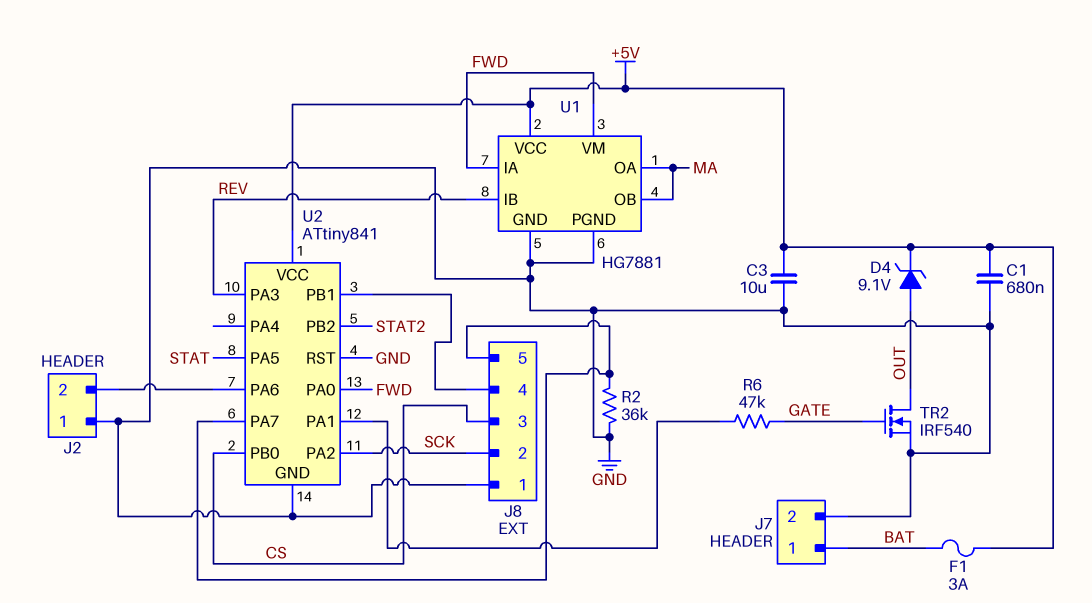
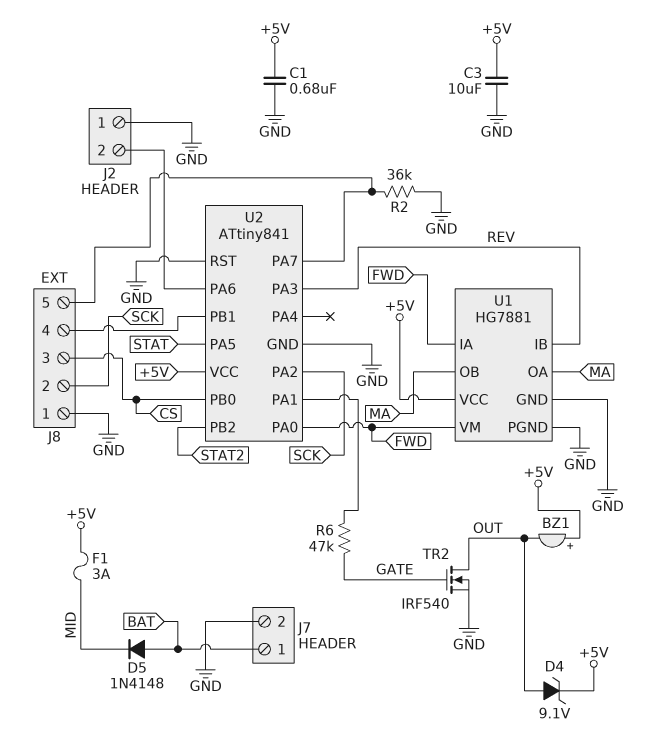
BZ1: none -> buzzer (plus +5V, minus OUT)
D5: none -> diode 1N4148 (A BAT, K MID)
F1: 3A (+5V, BAT) -> 3A (+5V, MID)

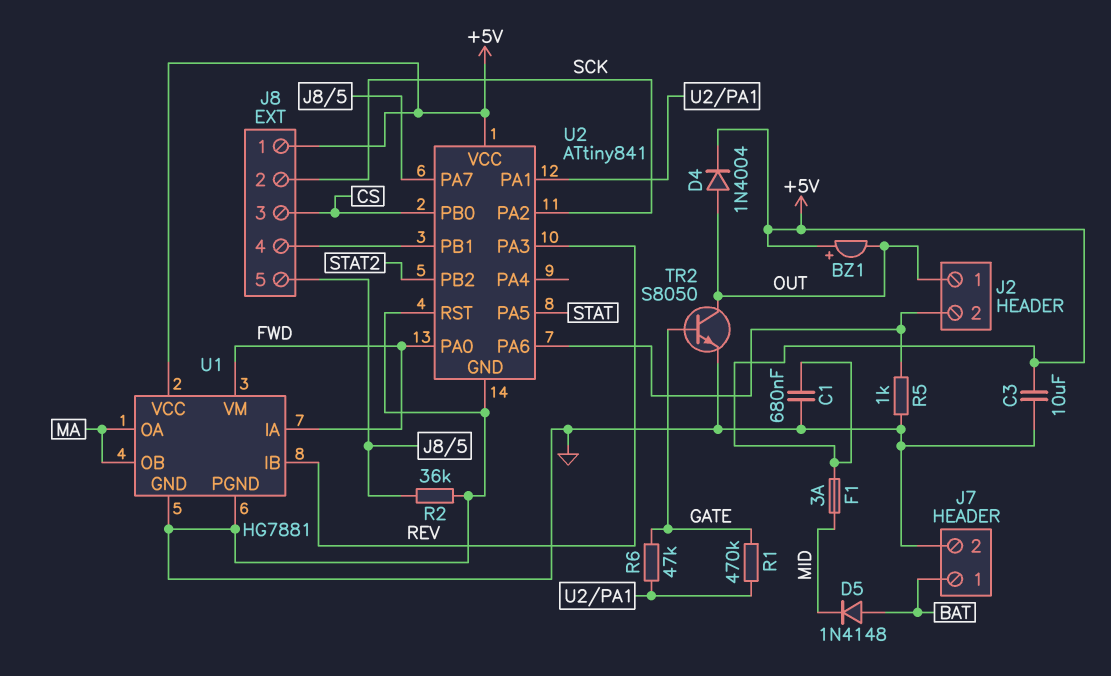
D4: zener 9.1V (A OUT, K +5V) -> diode 1N4004 (A OUT, K +5V)
J2 pin 1: GND -> OUT
J8 pin 1: GND -> +5V
R1: none -> 470k (GATE, U2/PA1)
R5: none -> 1k (GND, J2/2)
TR2: NMOS IRF540 (G GATE, D OUT, S GND) -> NPN S8050 (B GATE, C OUT, E GND)

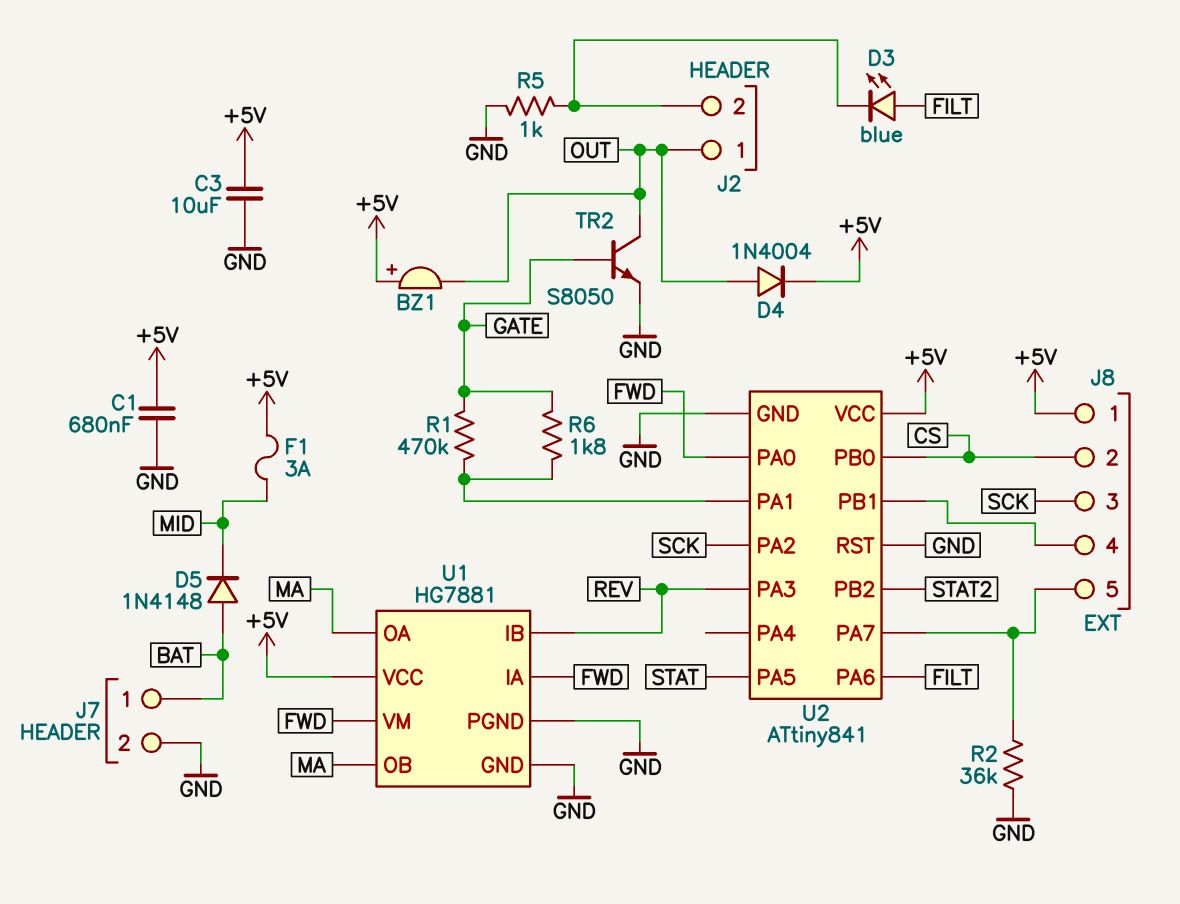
D3: none -> LED blue (A FILT, K J2/2)
J8 pin 2: SCK -> CS
J8 pin 3: CS -> SCK
R6: 47k (GATE, U2/PA1) -> 1.8k (GATE, U2/PA1)
U2 pin PA6: J2/2 -> FILT

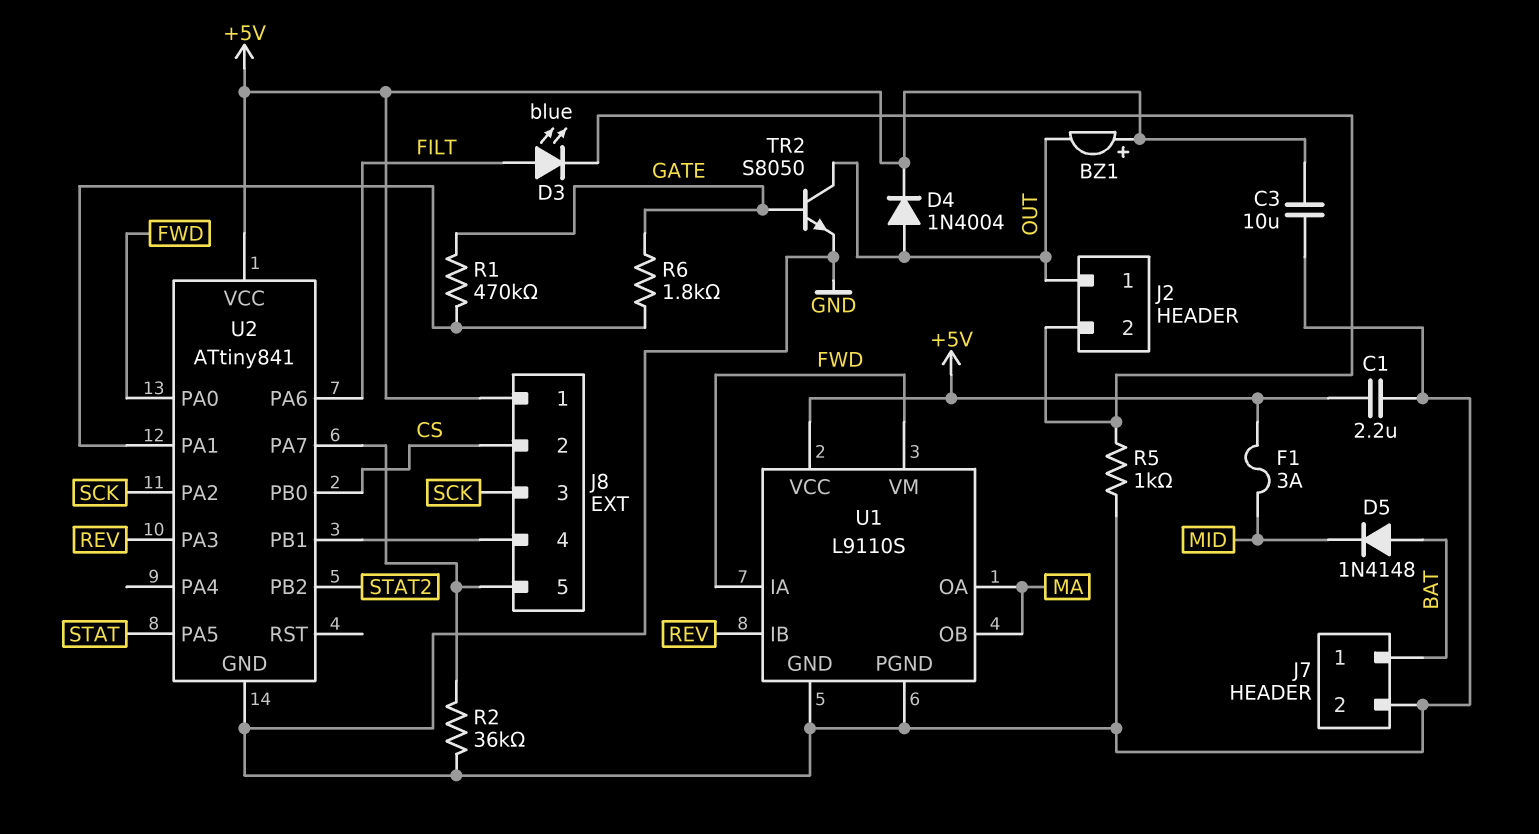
C1: 680nF (+5V, GND) -> 2.2uF (+5V, GND)
U1: HG7881 -> L9110S
U2 pin RST: GND -> none

